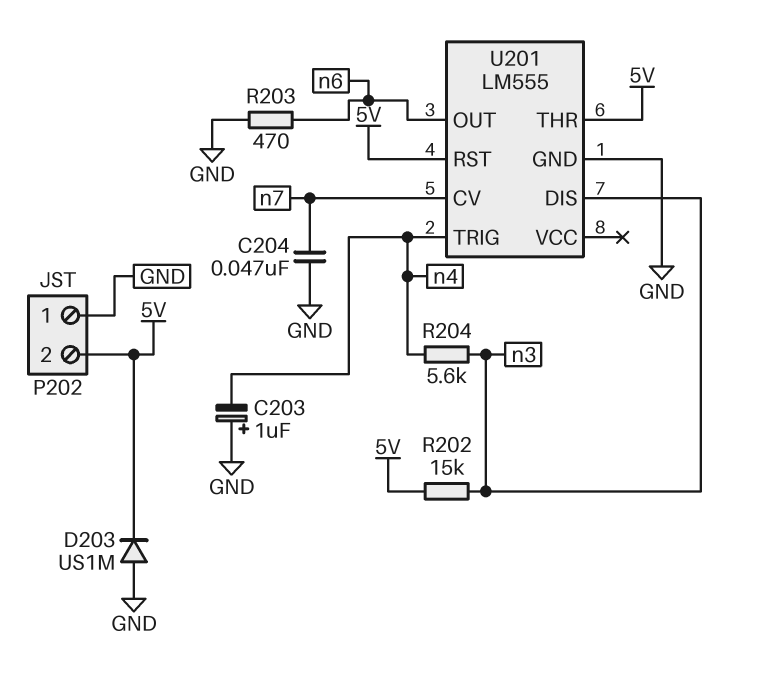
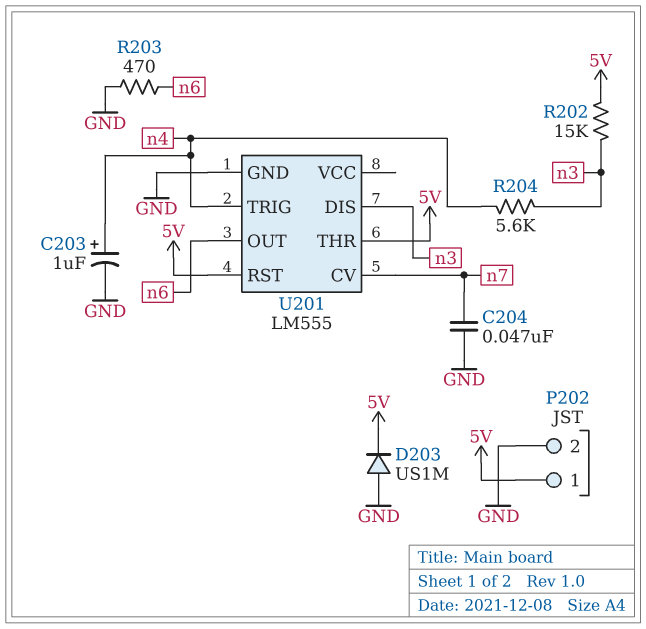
C203: 1uF (plus GND, minus n4) -> 1uF (plus n4, minus GND)
P202 pin 1: GND -> 5V
P202 pin 2: 5V -> GND

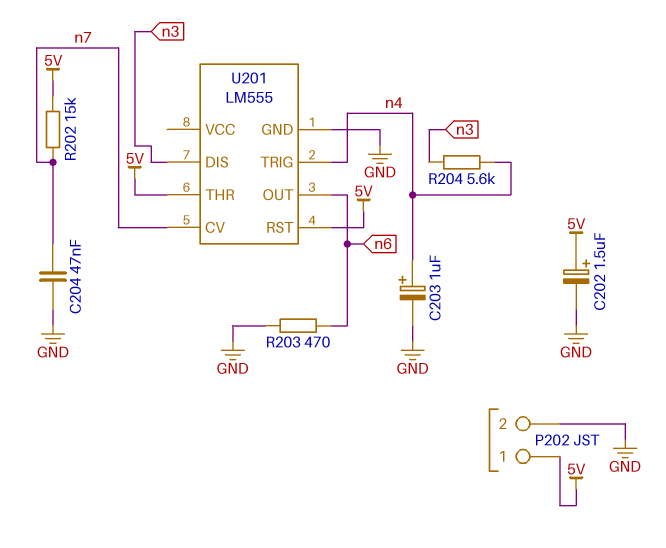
C202: none -> 1.5uF (plus 5V, minus GND)
D203: diode US1M (A GND, K 5V) -> none
R202: 15k (5V, n3) -> 15k (5V, n7)

